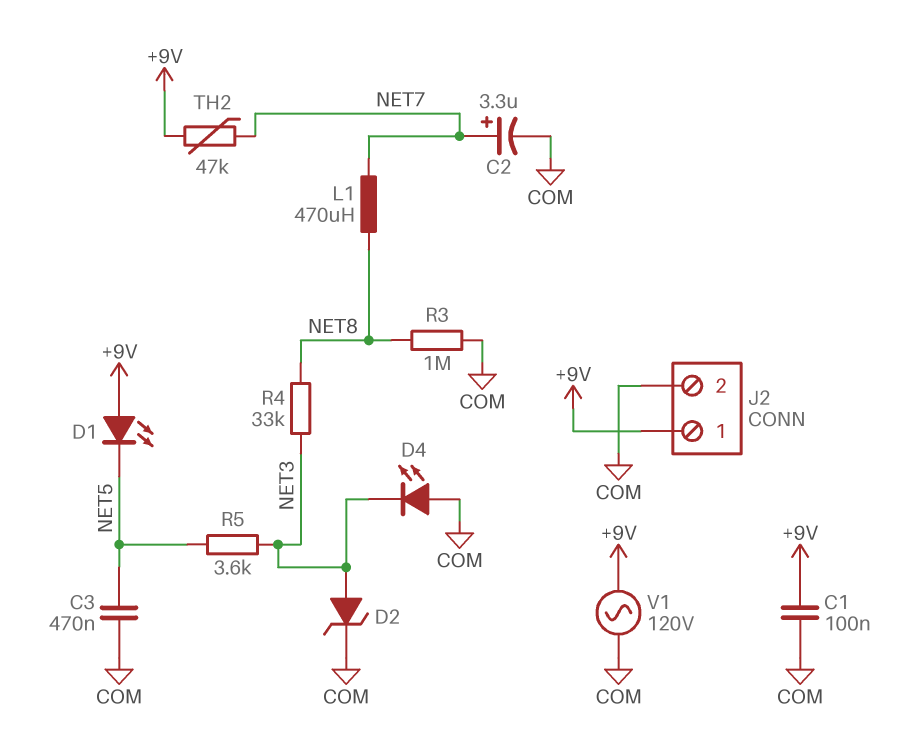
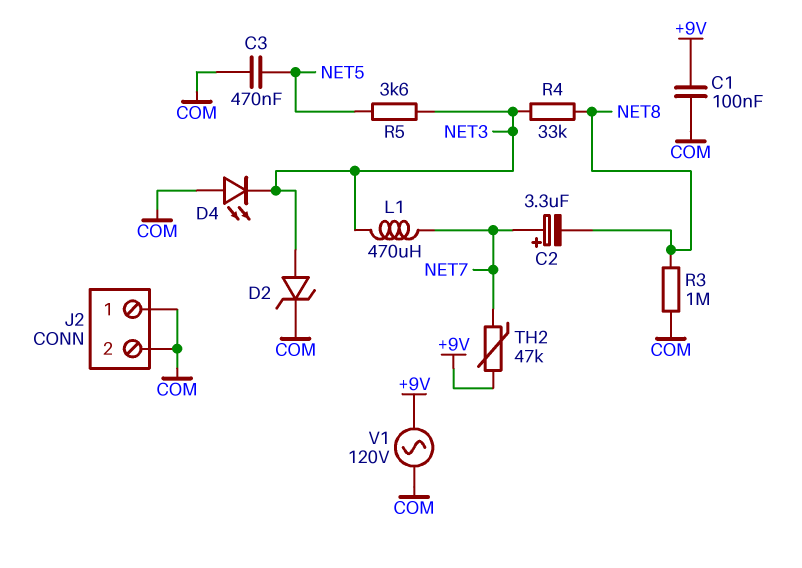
C2: 3.3uF (plus NET7, minus COM) -> 3.3uF (plus NET7, minus NET8)
D1: LED (A +9V, K NET5) -> none
J2 pin 1: +9V -> COM
L1: 470uH (NET7, NET8) -> 470uH (NET3, NET7)

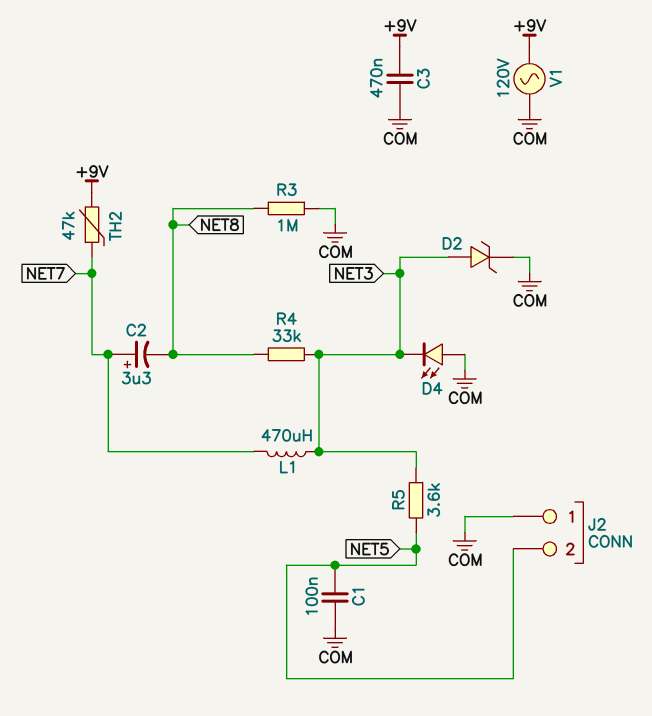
C1: 100nF (+9V, COM) -> 100nF (COM, NET5)
C3: 470nF (COM, NET5) -> 470nF (+9V, COM)
J2 pin 2: COM -> NET5

